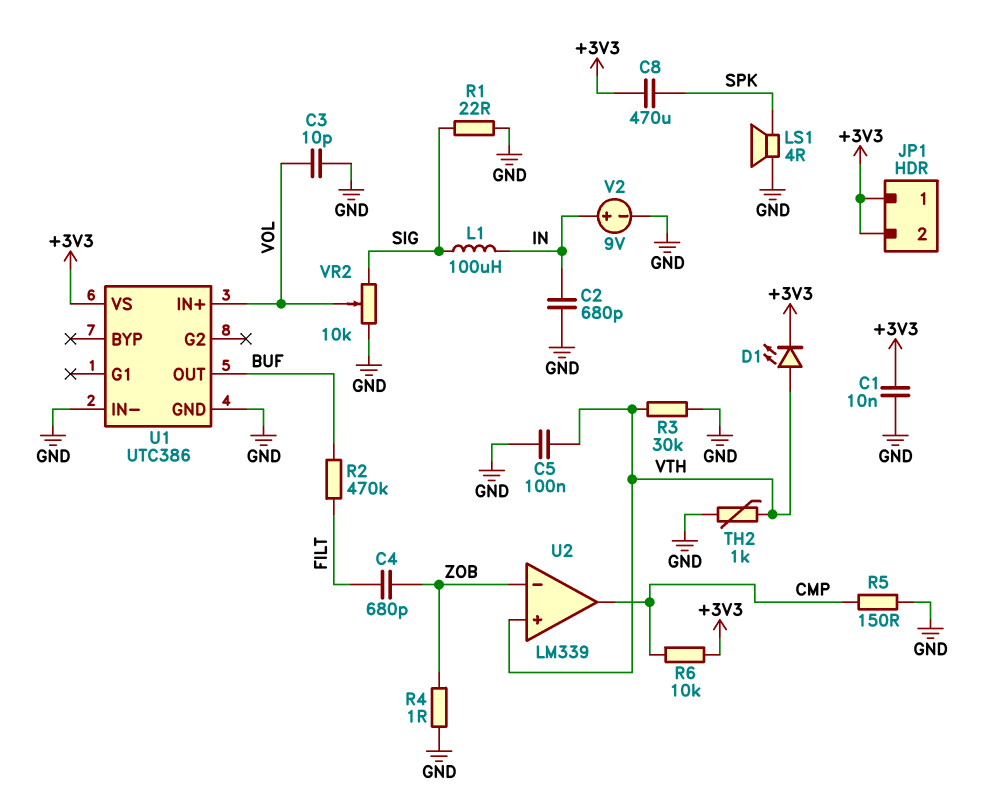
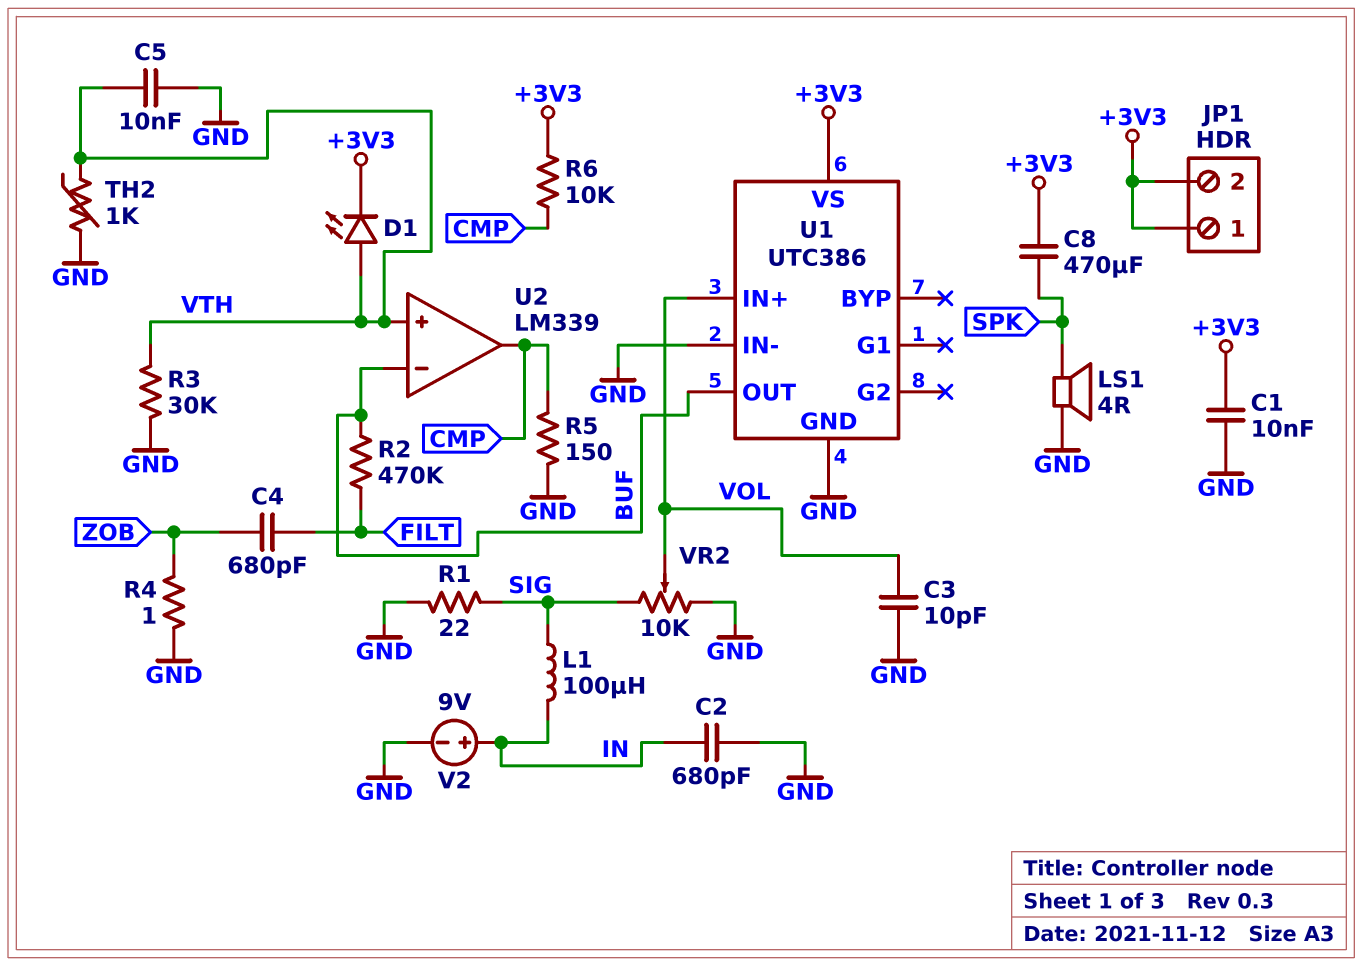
C5: 100nF (GND, VTH) -> 10nF (GND, VTH)
U2 pin in-: ZOB -> BUF

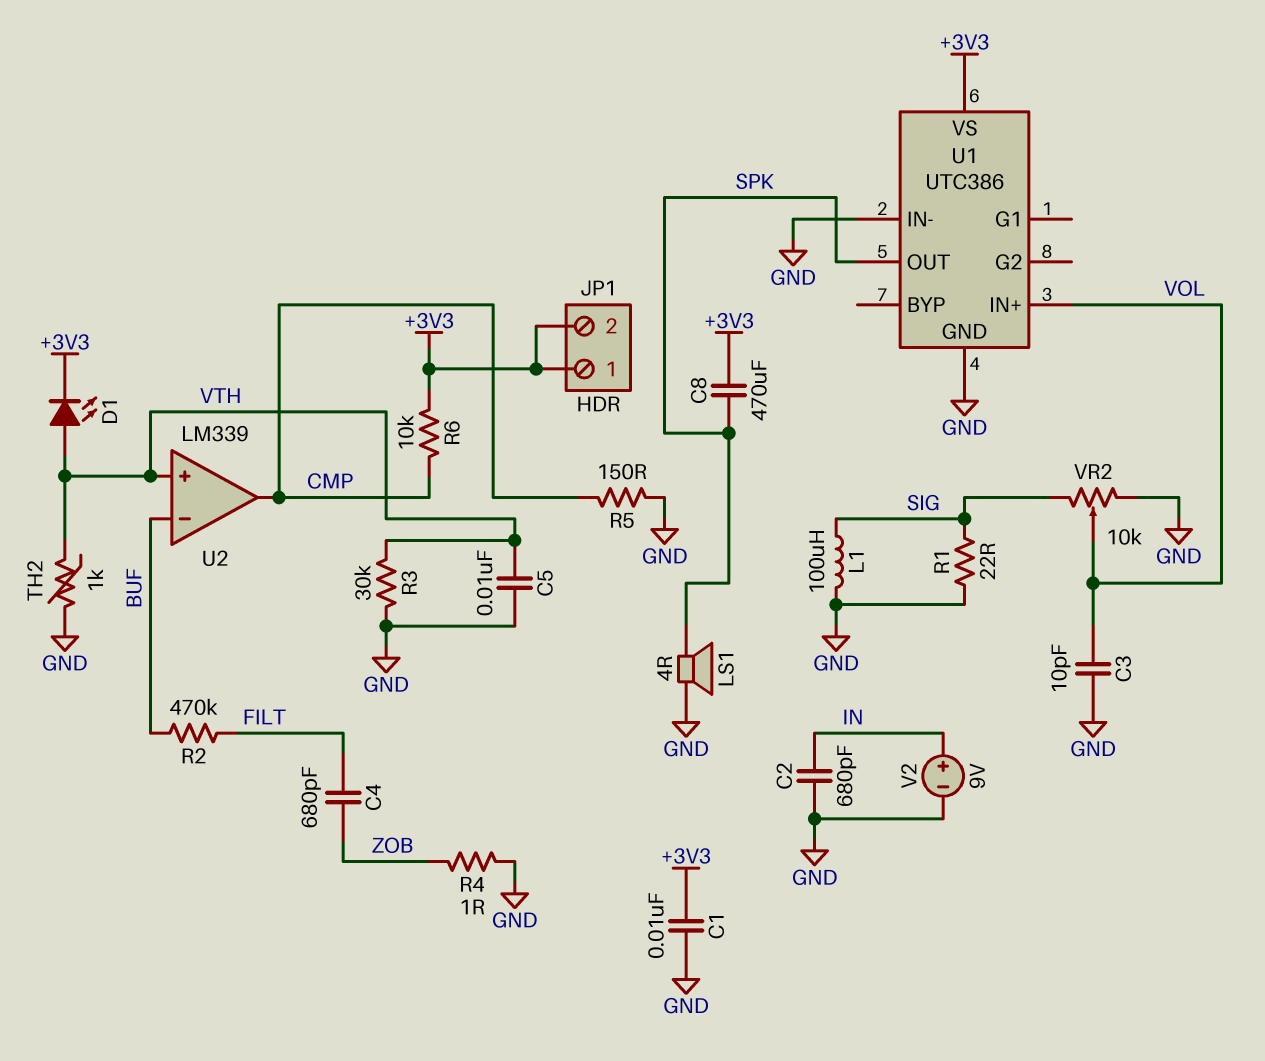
L1: 100uH (IN, SIG) -> 100uH (GND, SIG)
U1 pin OUT: BUF -> SPK

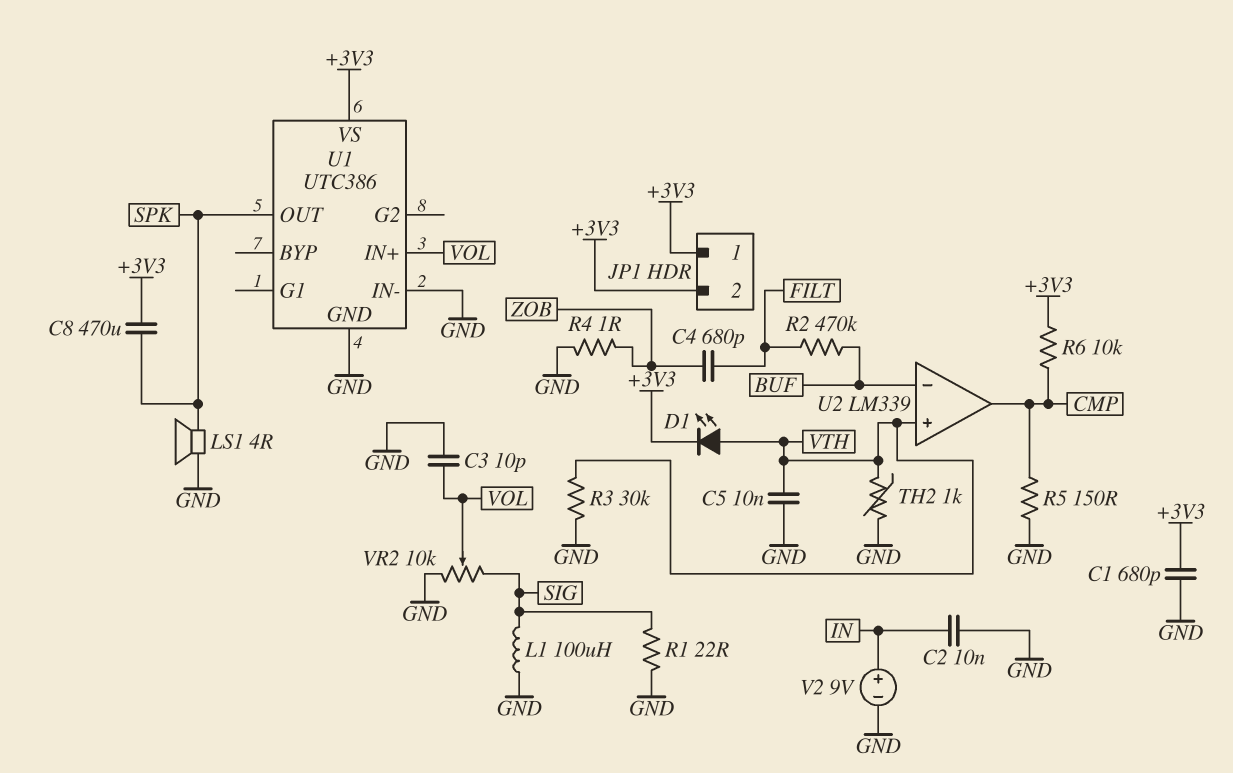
C1: 10nF (+3V3, GND) -> 680pF (+3V3, GND)
C2: 680pF (GND, IN) -> 10nF (GND, IN)

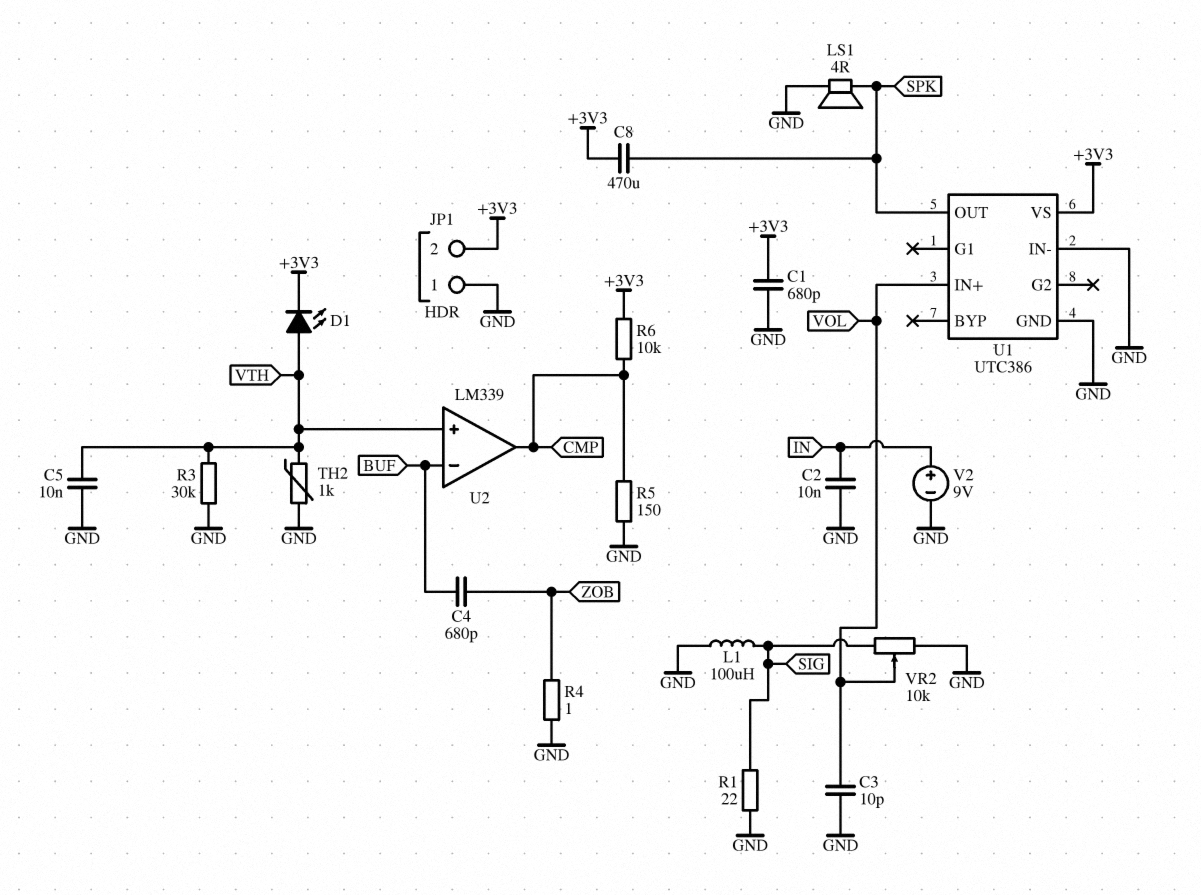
C4: 680pF (FILT, ZOB) -> 680pF (BUF, ZOB)
JP1 pin 1: +3V3 -> GND
R2: 470k (BUF, FILT) -> none

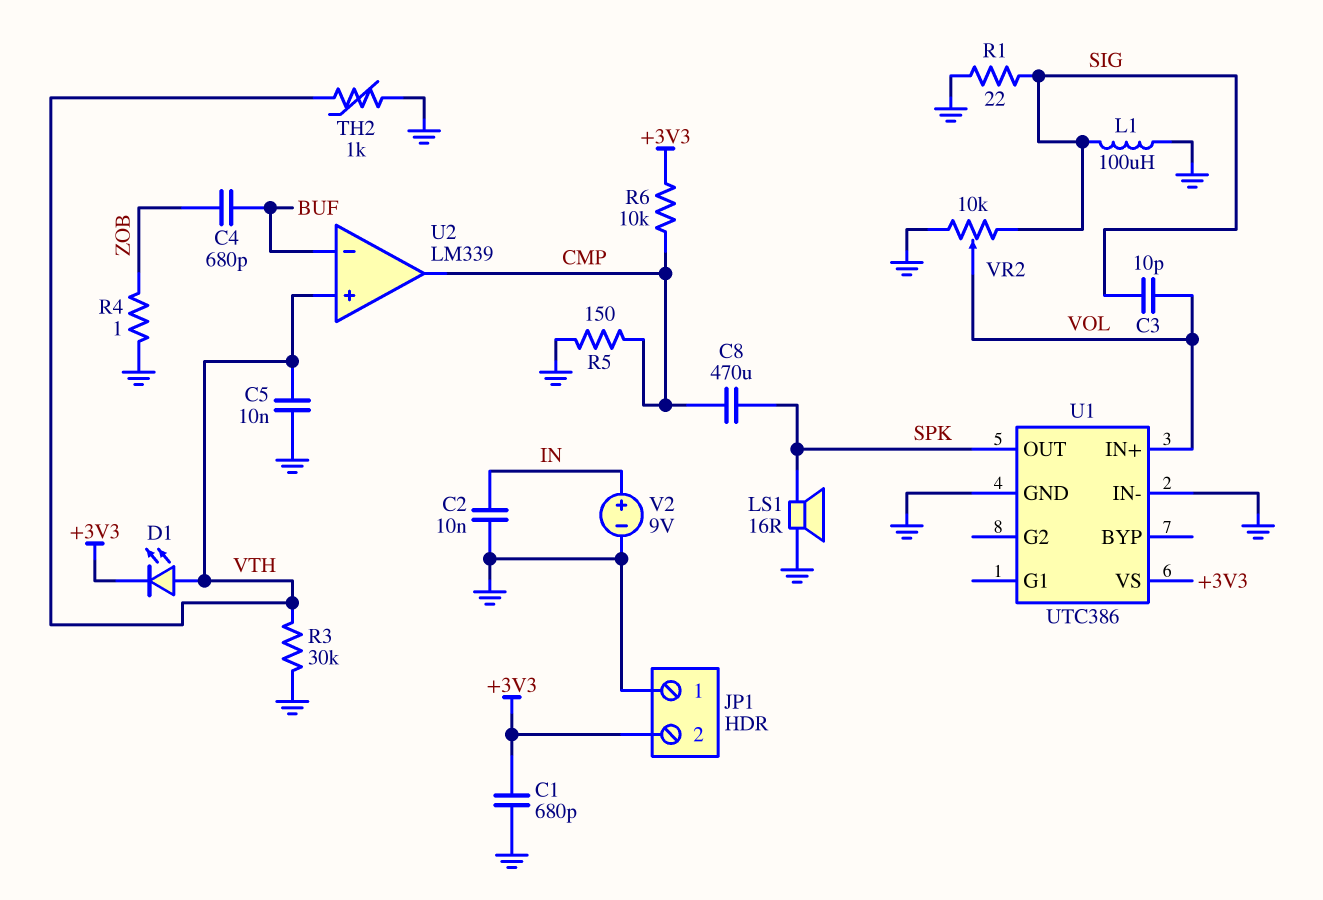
C3: 10pF (GND, VOL) -> 10pF (SIG, VOL)
C8: 470uF (+3V3, SPK) -> 470uF (CMP, SPK)
LS1: speaker 4R (GND, SPK) -> speaker 16R (GND, SPK)

